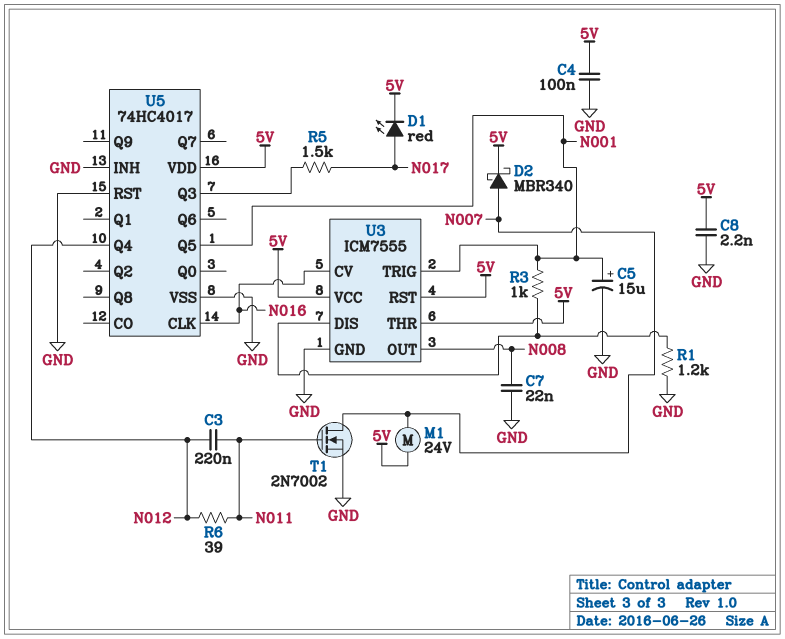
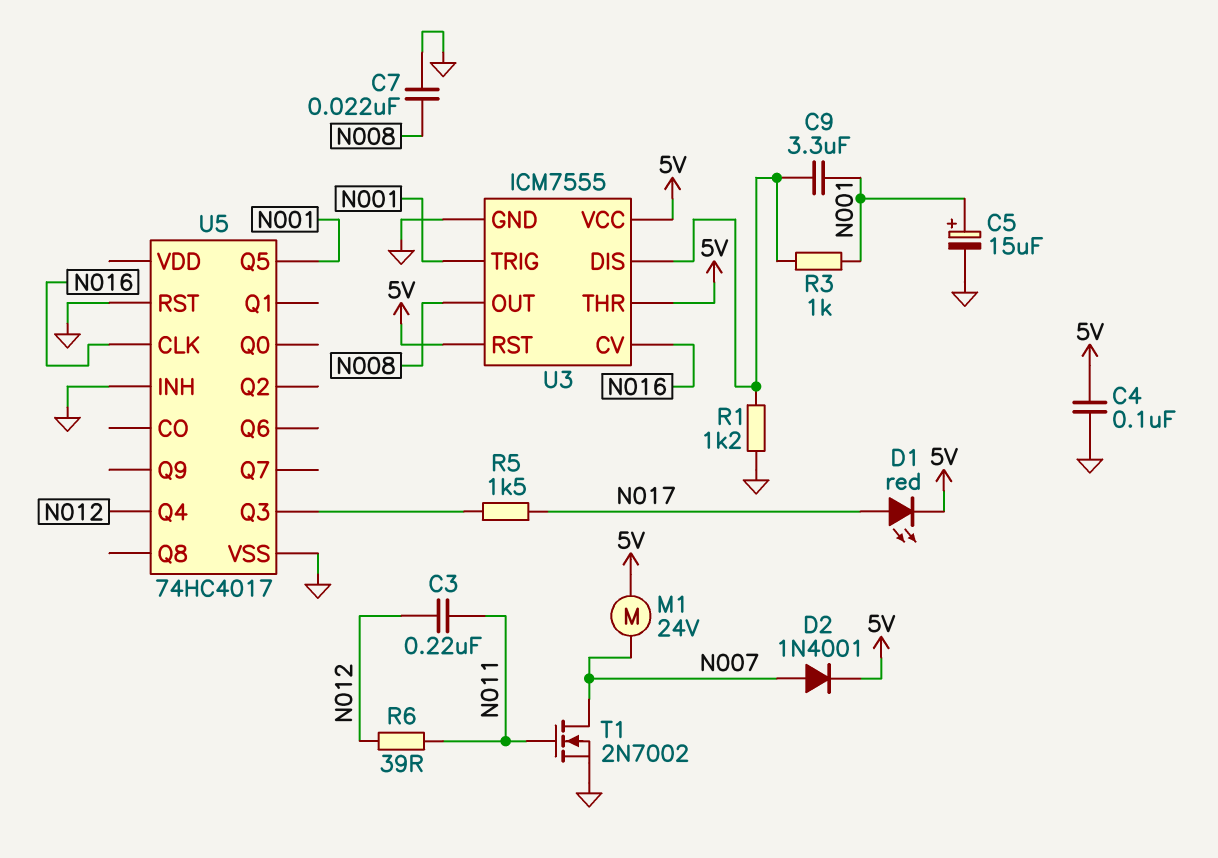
C8: 2.2nF (5V, GND) -> none
C9: none -> 3.3uF (N001, U3/DIS)
D2: schottky MBR340 (A N007, K 5V) -> diode 1N4001 (A N007, K 5V)
U5 pin VDD: 5V -> none

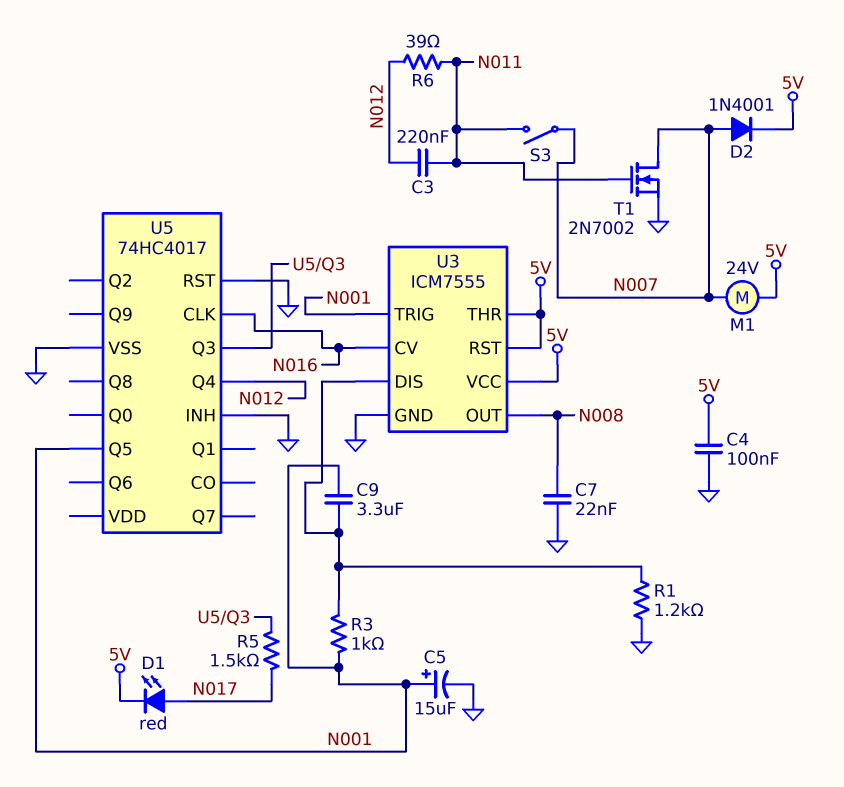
S3: none -> switch (N007, N011)

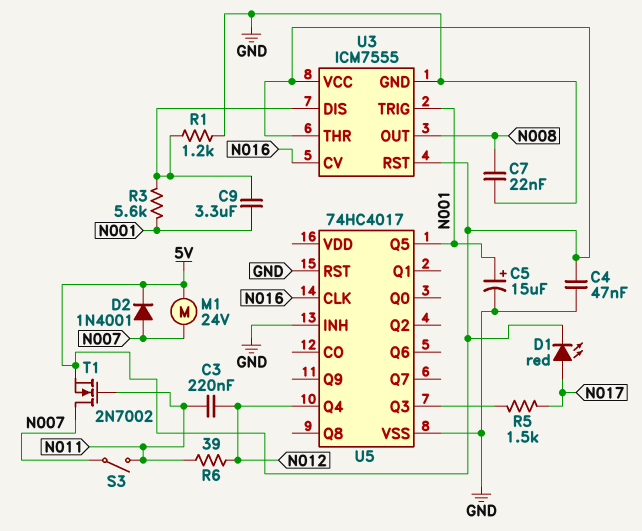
C4: 100nF (5V, GND) -> 47nF (5V, GND)
R3: 1k (N001, U3/DIS) -> 5.6k (N001, U3/DIS)
T1: NMOS 2N7002 (G N011, D N007, S GND) -> NMOS 2N7002 (G N011, D N007, S 5V)

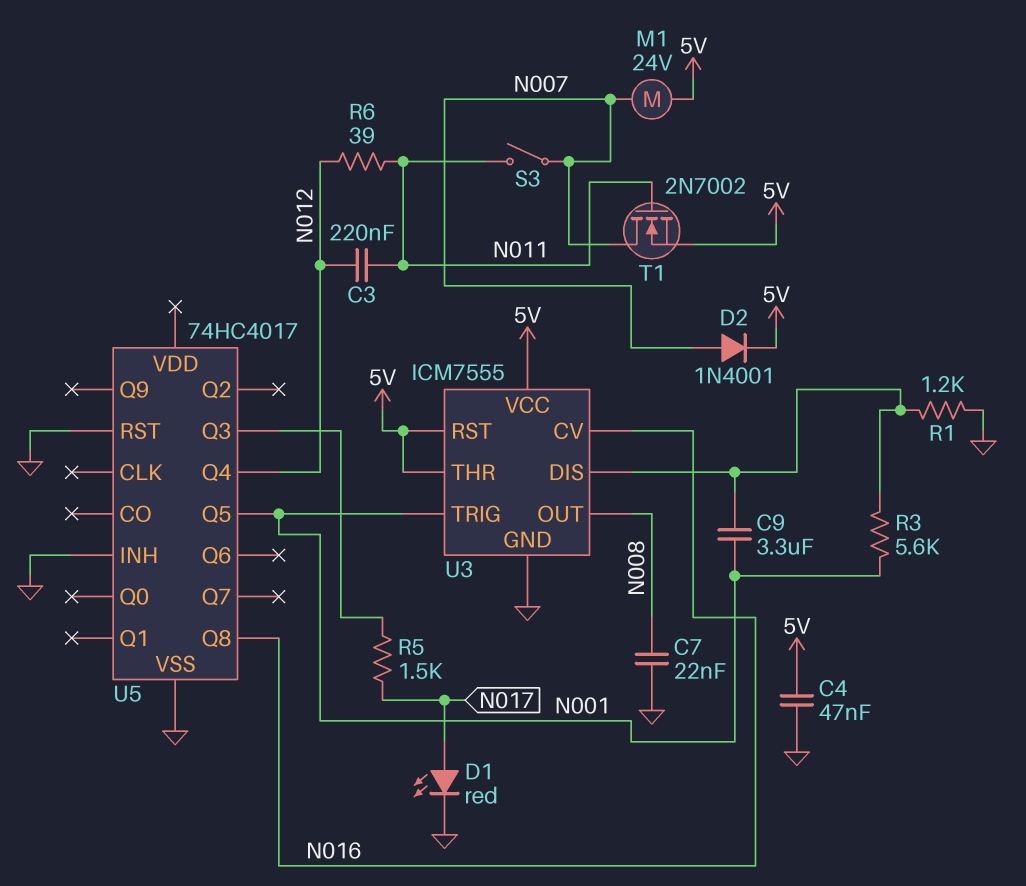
C5: 15uF (plus N001, minus GND) -> none
D1: LED red (A N017, K 5V) -> LED red (A N017, K GND)
U5 pin CLK: N016 -> none
U5 pin Q8: none -> N016

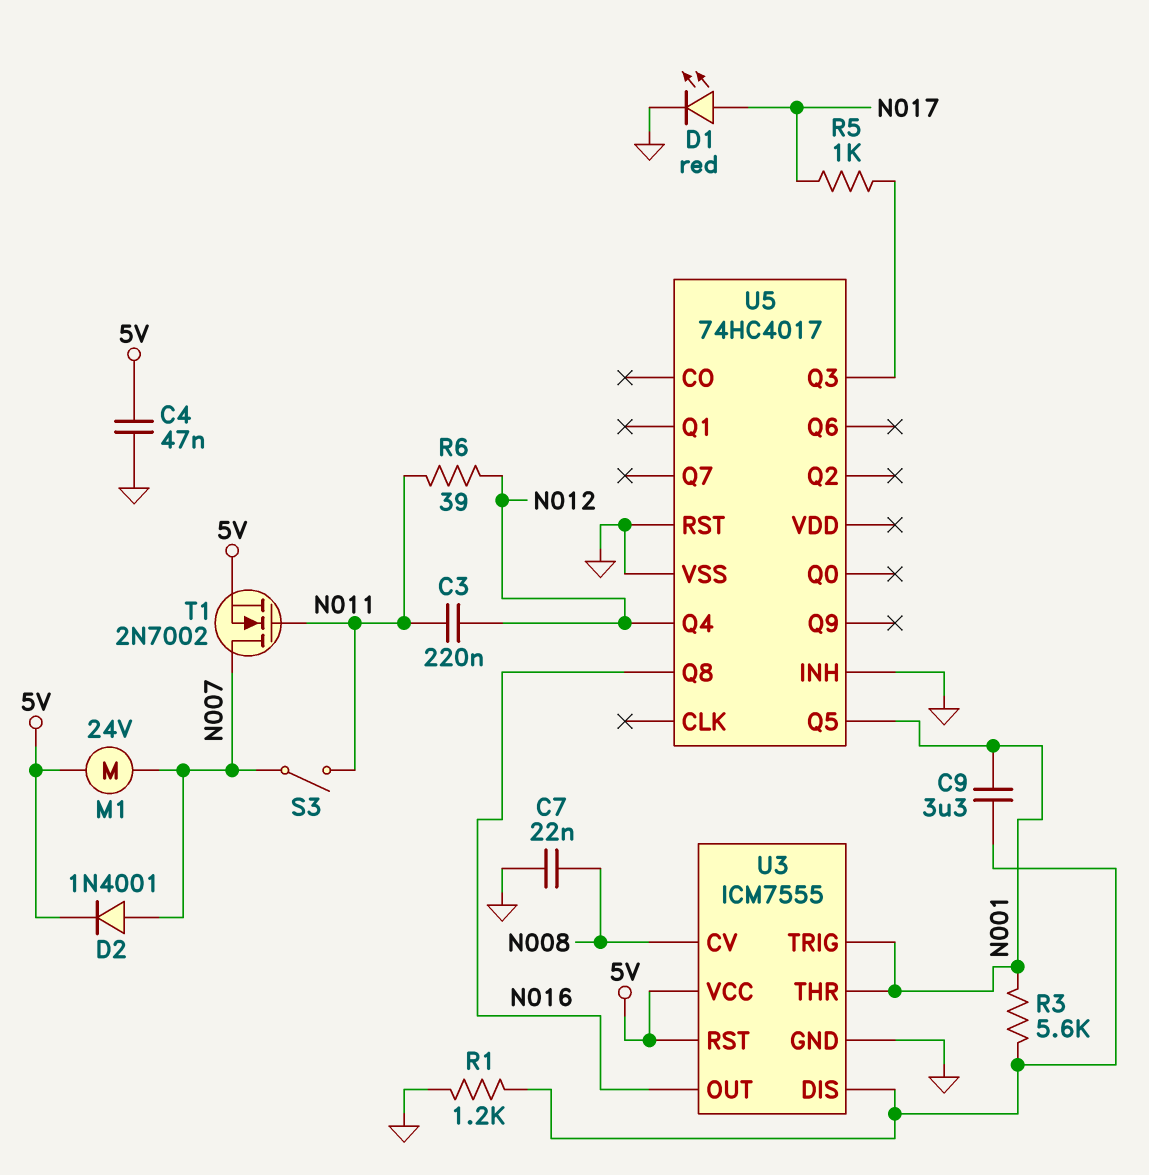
R5: 1.5k (N017, U5/Q3) -> 1k (N017, U5/Q3)
U3 pin CV: N016 -> N008
U3 pin OUT: N008 -> N016
U3 pin THR: 5V -> N001

